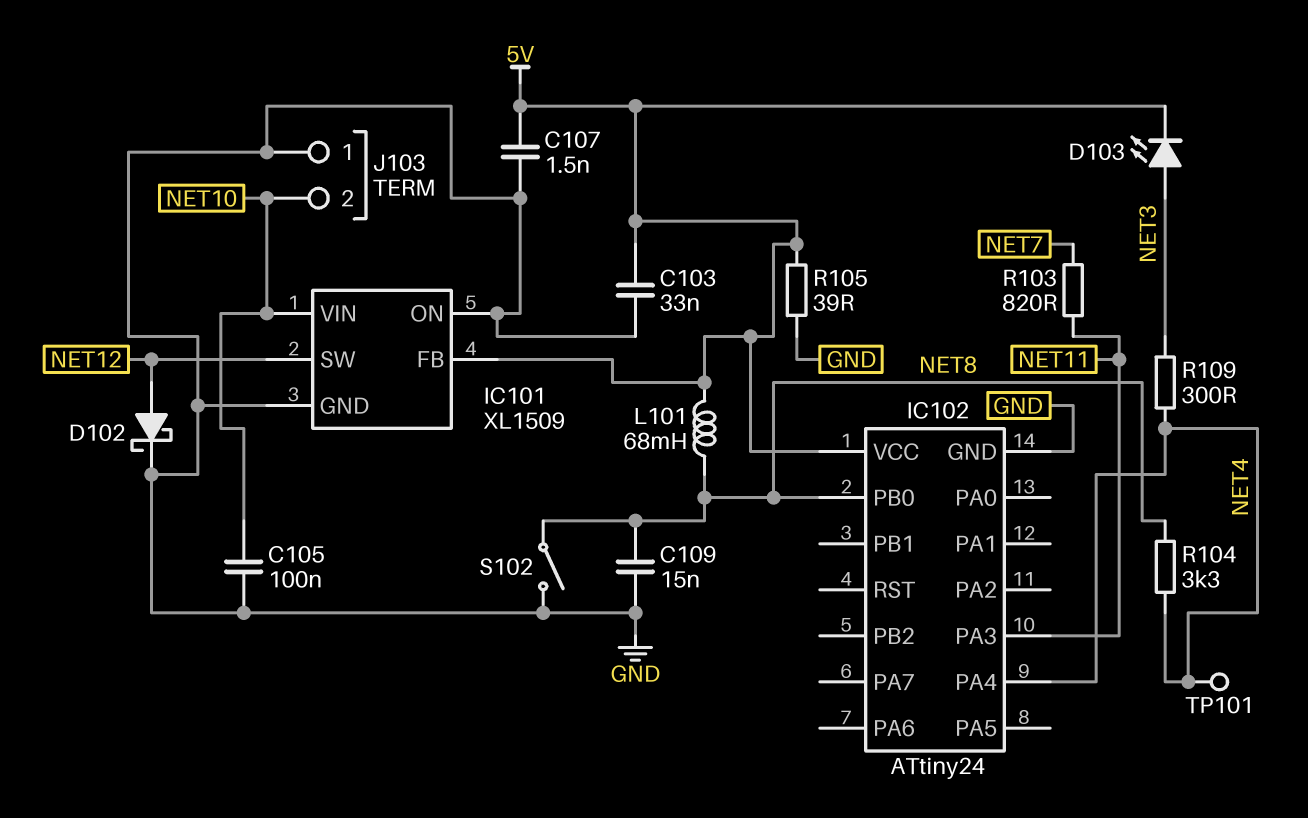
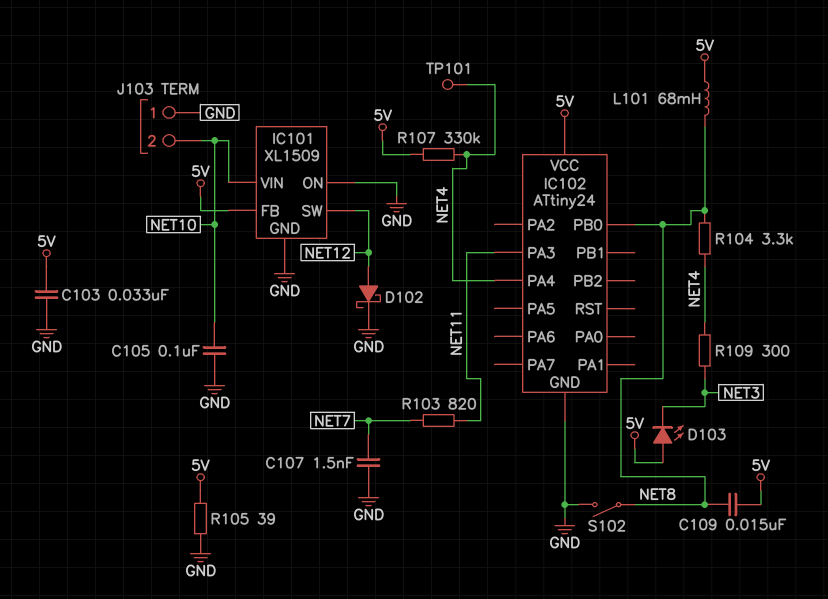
C107: 1.5nF (5V, GND) -> 1.5nF (GND, NET7)
C109: 15nF (GND, NET8) -> 15nF (5V, NET8)
D103: LED (A NET3, K 5V) -> LED (A 5V, K NET3)
R107: none -> 330k (5V, NET4)

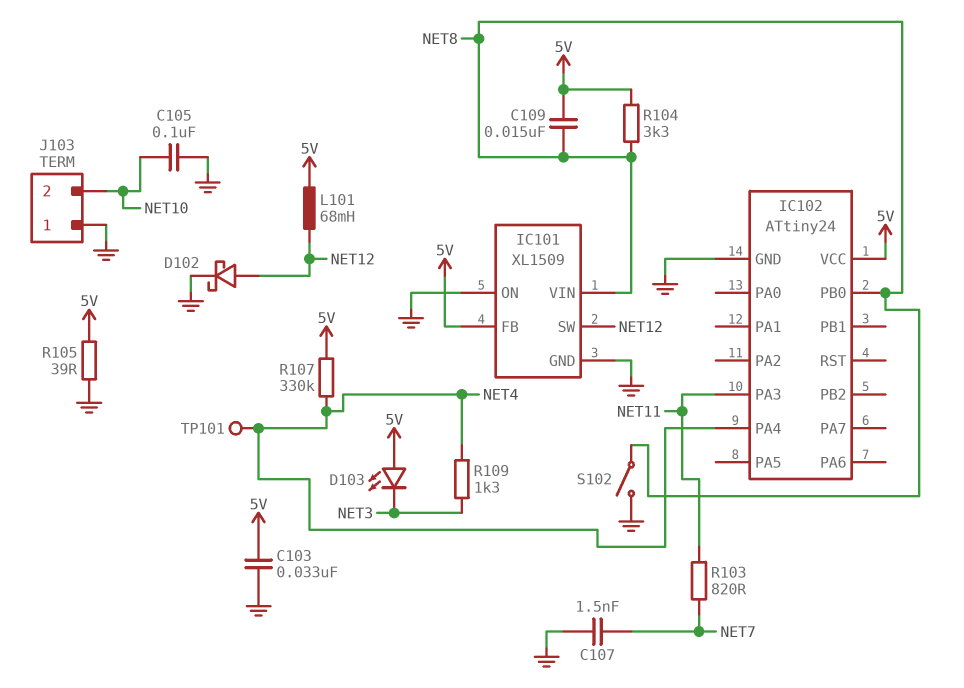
IC101 pin VIN: NET10 -> NET8
L101: 68mH (5V, NET8) -> 68mH (5V, NET12)
R104: 3.3k (NET4, NET8) -> 3.3k (5V, NET8)
R109: 300 (NET3, NET4) -> 1.3k (NET3, NET4)

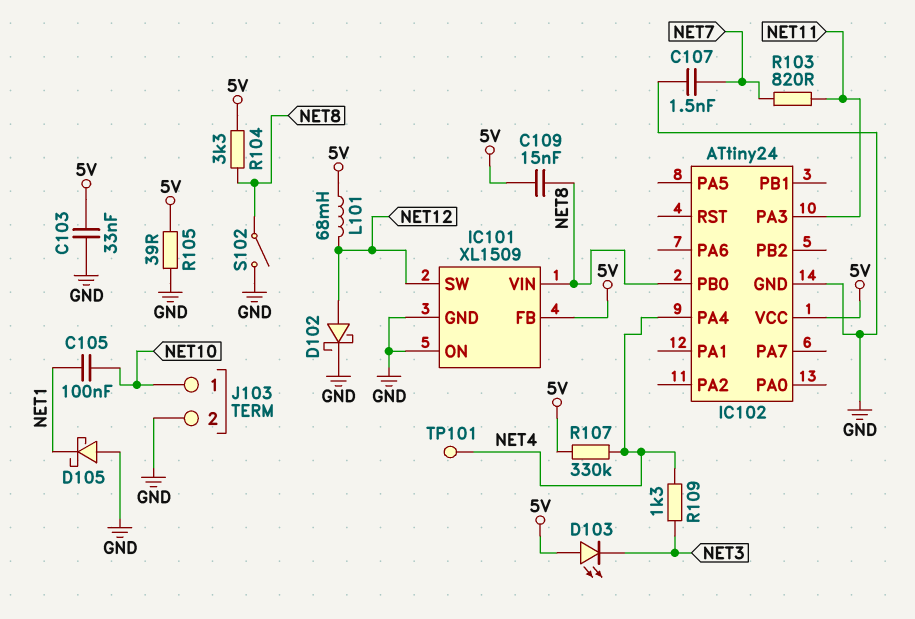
C105: 100nF (GND, NET10) -> 100nF (NET1, NET10)
D105: none -> schottky (A GND, K NET1)
J103 pin 1: GND -> NET10
J103 pin 2: NET10 -> GND

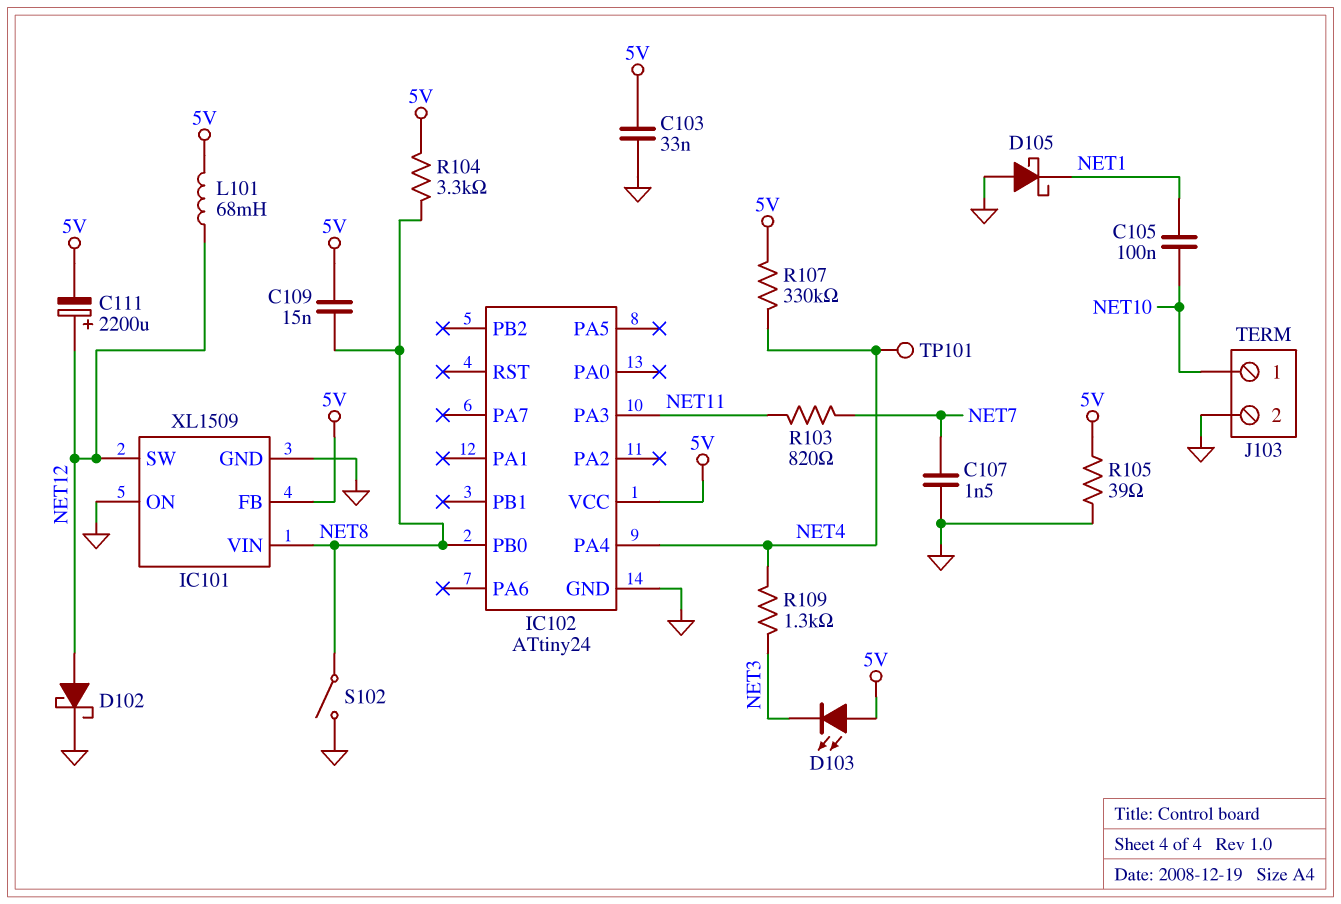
C111: none -> 2200uF (plus NET12, minus 5V)

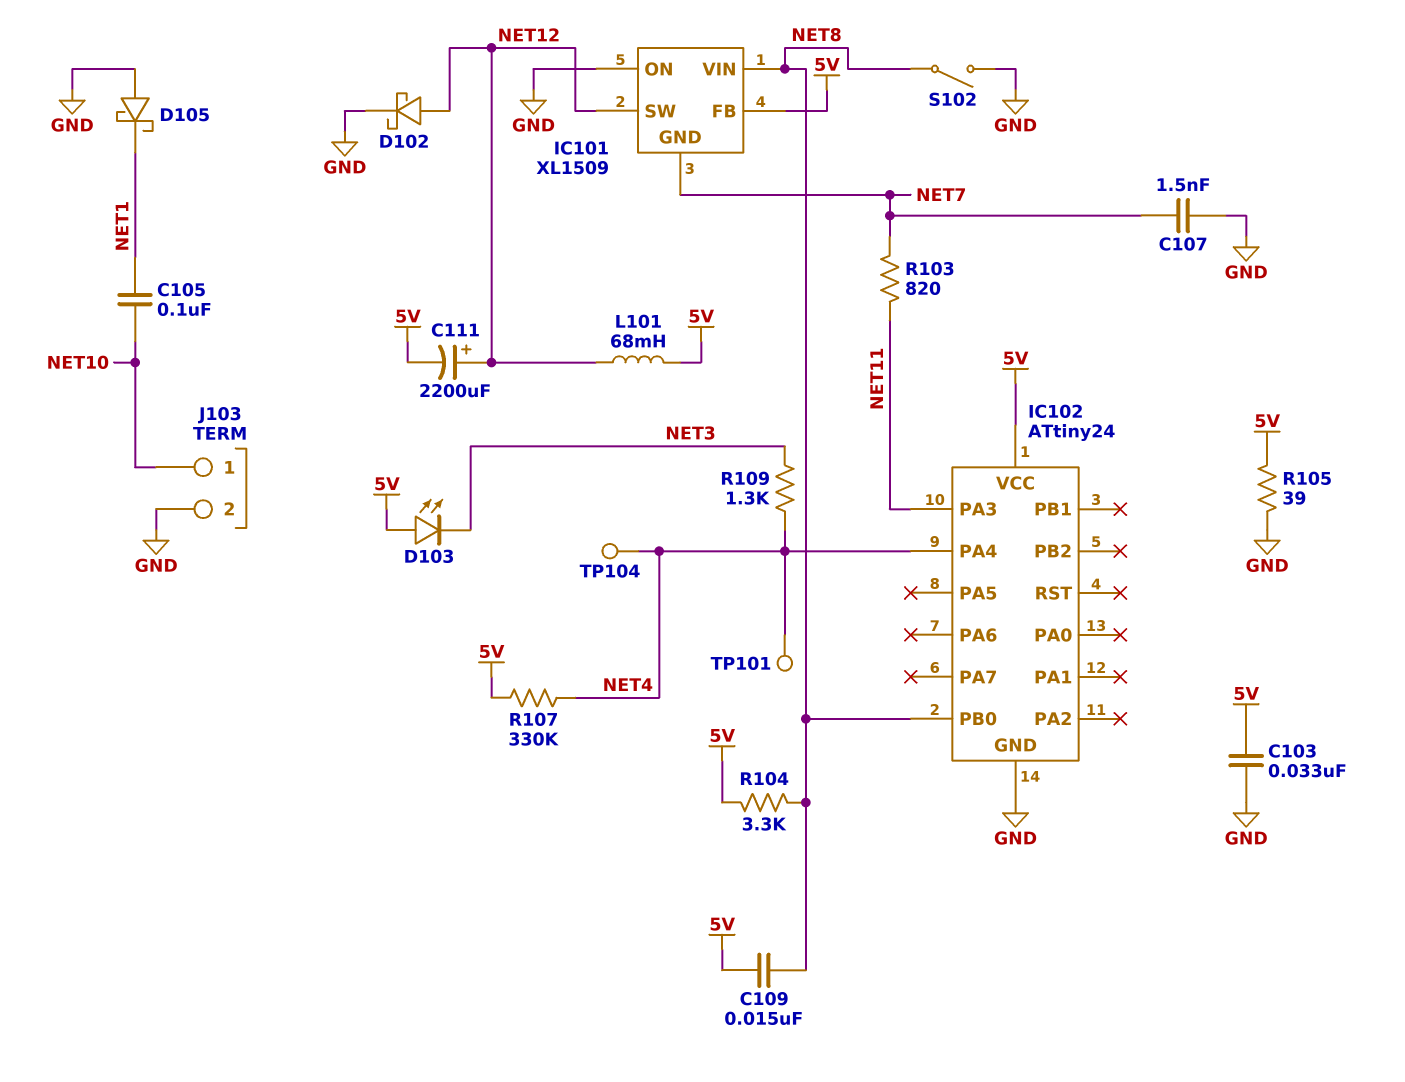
IC101 pin GND: GND -> NET7
TP104: none -> test point (NET4)

